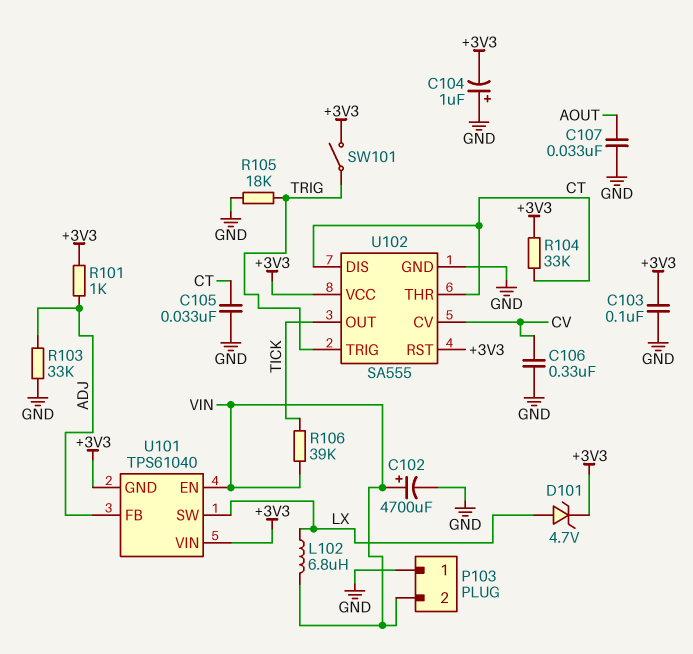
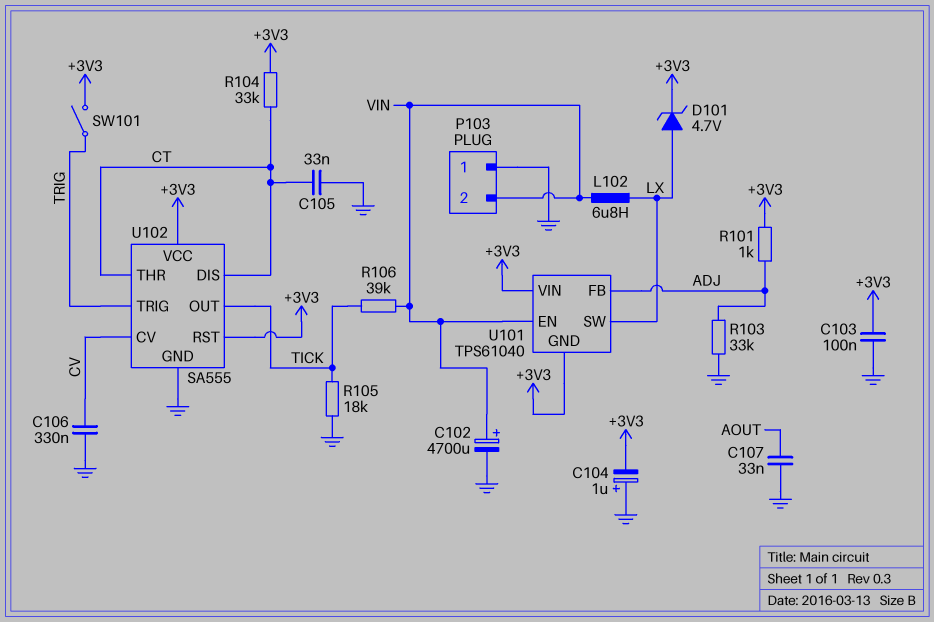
R105: 18k (GND, TRIG) -> 18k (GND, TICK)

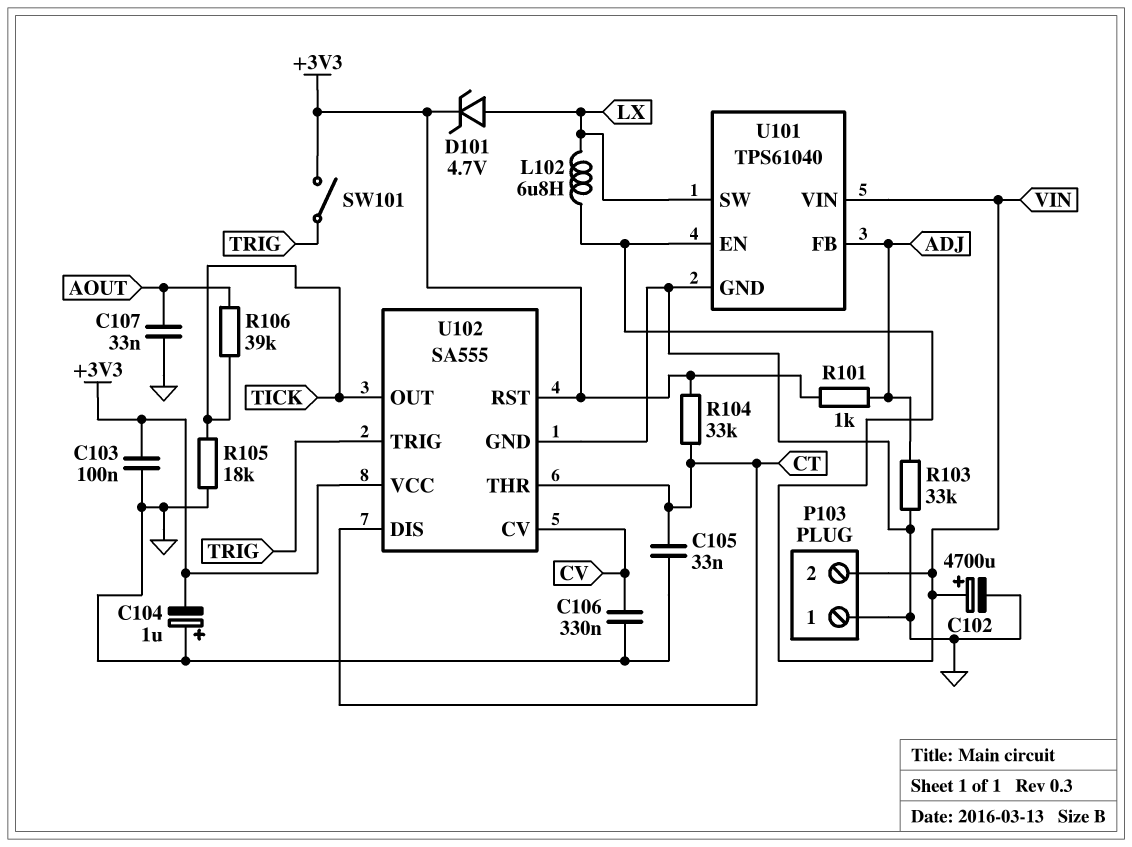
R106: 39k (TICK, VIN) -> 39k (AOUT, TICK)
U101 pin GND: +3V3 -> GND
U101 pin VIN: +3V3 -> VIN

